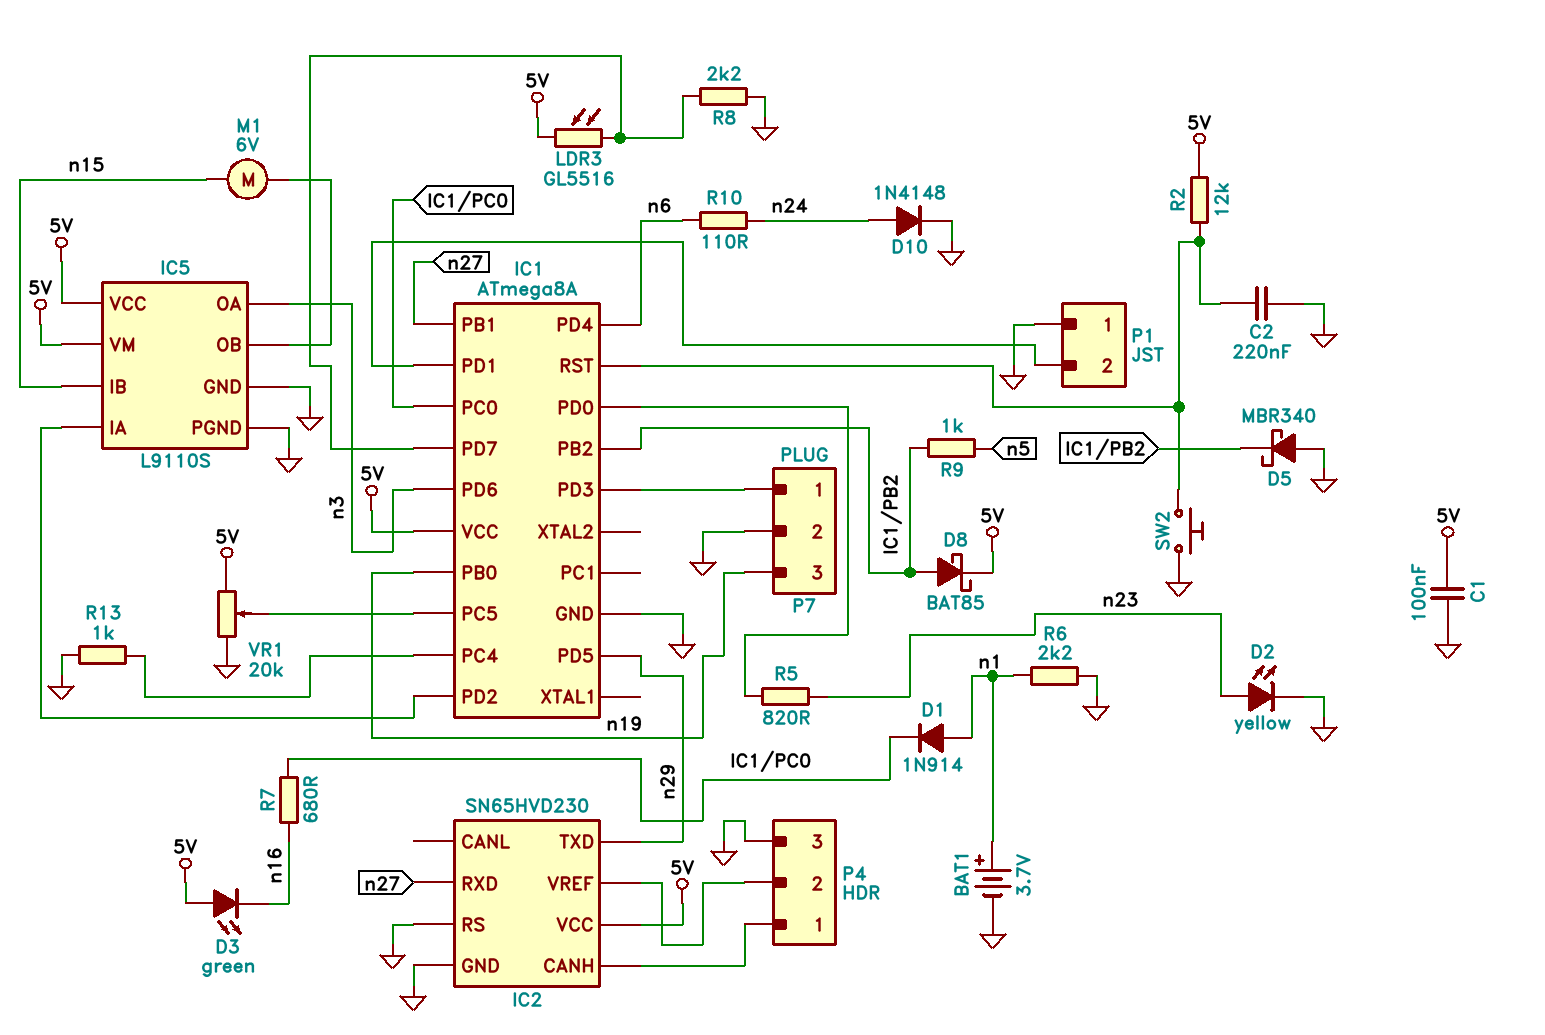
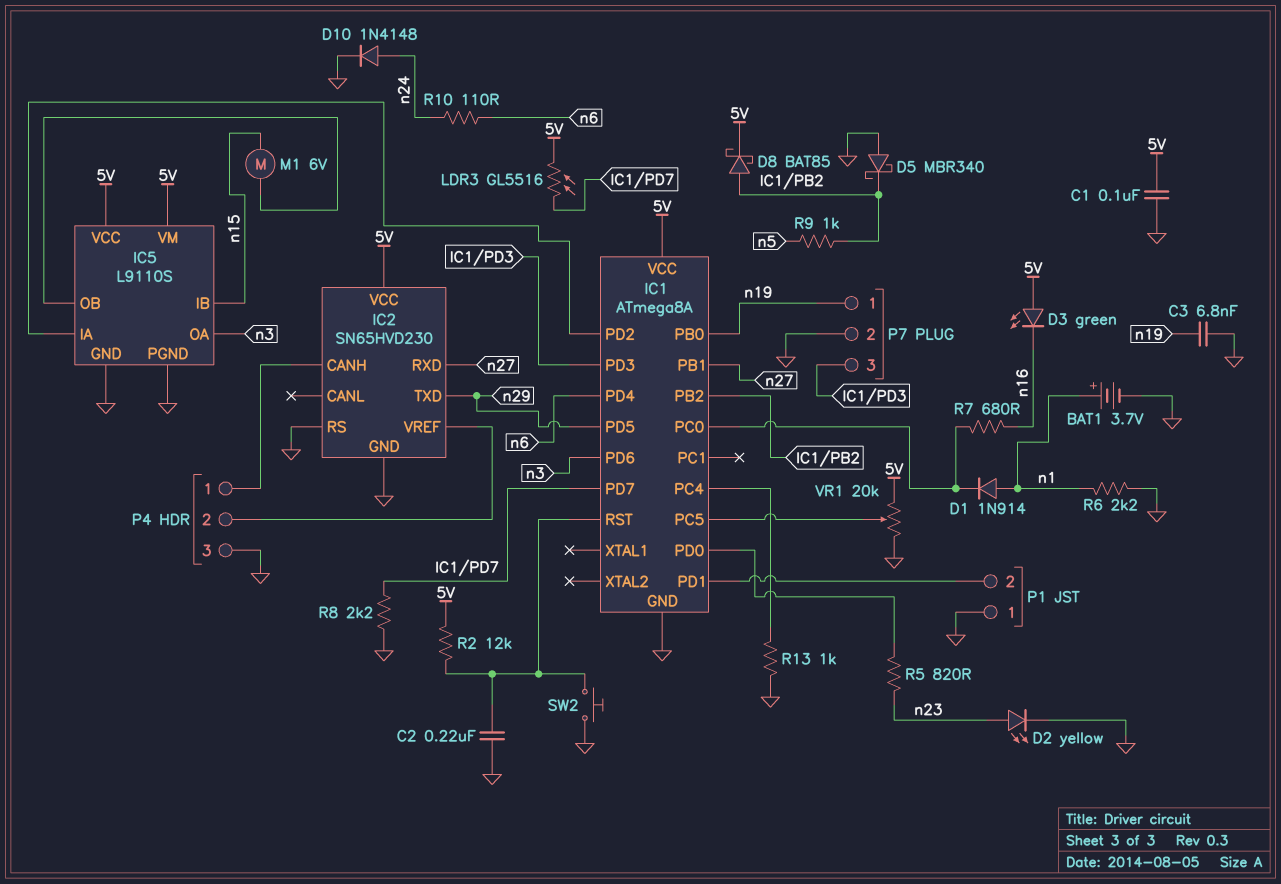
C3: none -> 6.8nF (GND, n19)
P7 pin 1: IC1/PD3 -> n19
P7 pin 3: n19 -> IC1/PD3

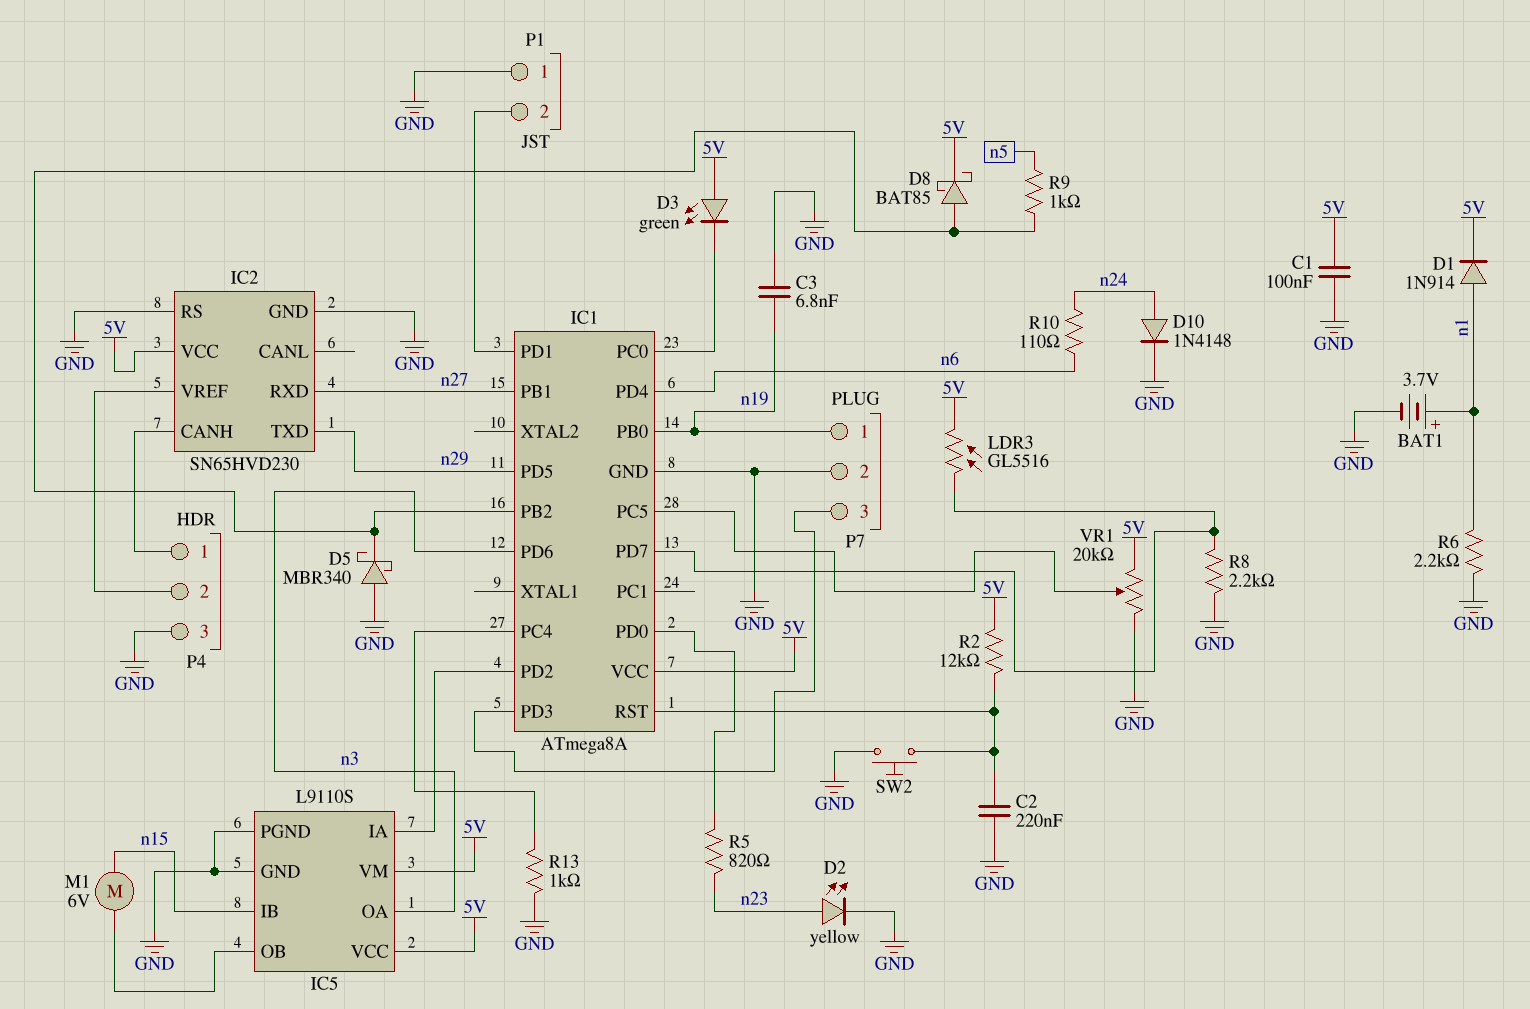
D1: diode 1N914 (A n1, K IC1/PC0) -> diode 1N914 (A n1, K 5V)
D3: LED green (A 5V, K n16) -> LED green (A 5V, K IC1/PC0)
R7: 680 (IC1/PC0, n16) -> none

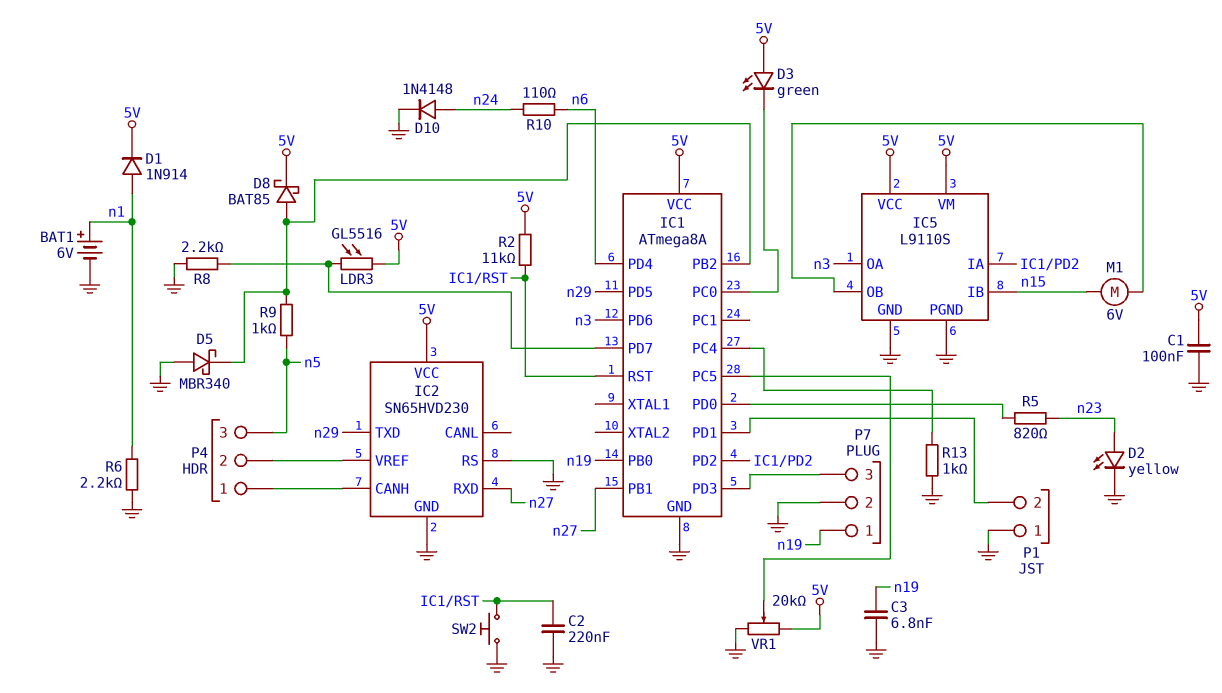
BAT1: 3.7V (plus n1, minus GND) -> 6V (plus n1, minus GND)
P4 pin 3: GND -> n5
R2: 12k (5V, IC1/RST) -> 11k (5V, IC1/RST)

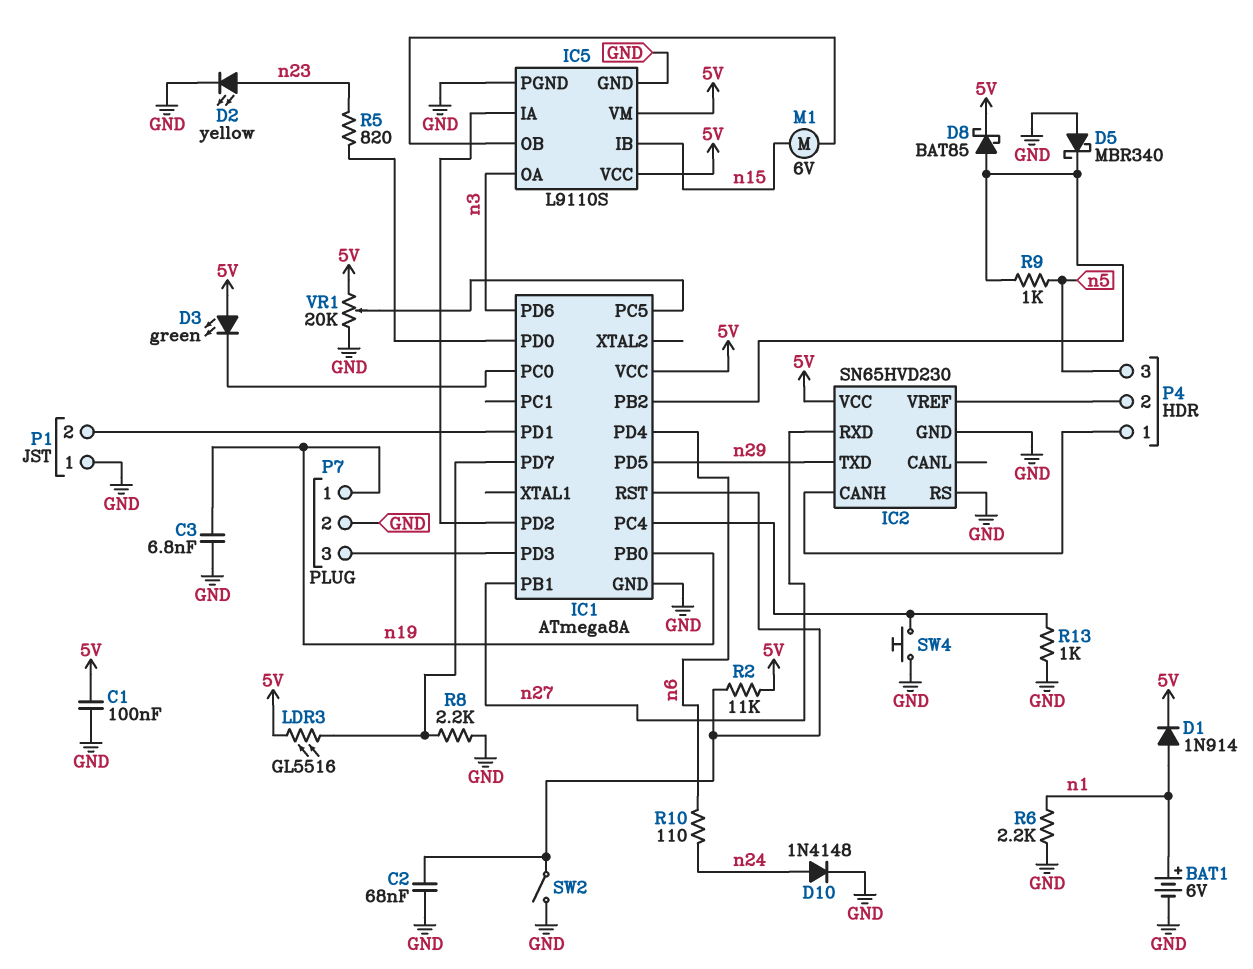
C2: 220nF (GND, IC1/RST) -> 68nF (GND, IC1/RST)
SW2: button (GND, IC1/RST) -> switch (GND, IC1/RST)
SW4: none -> button (GND, IC1/PC4)

